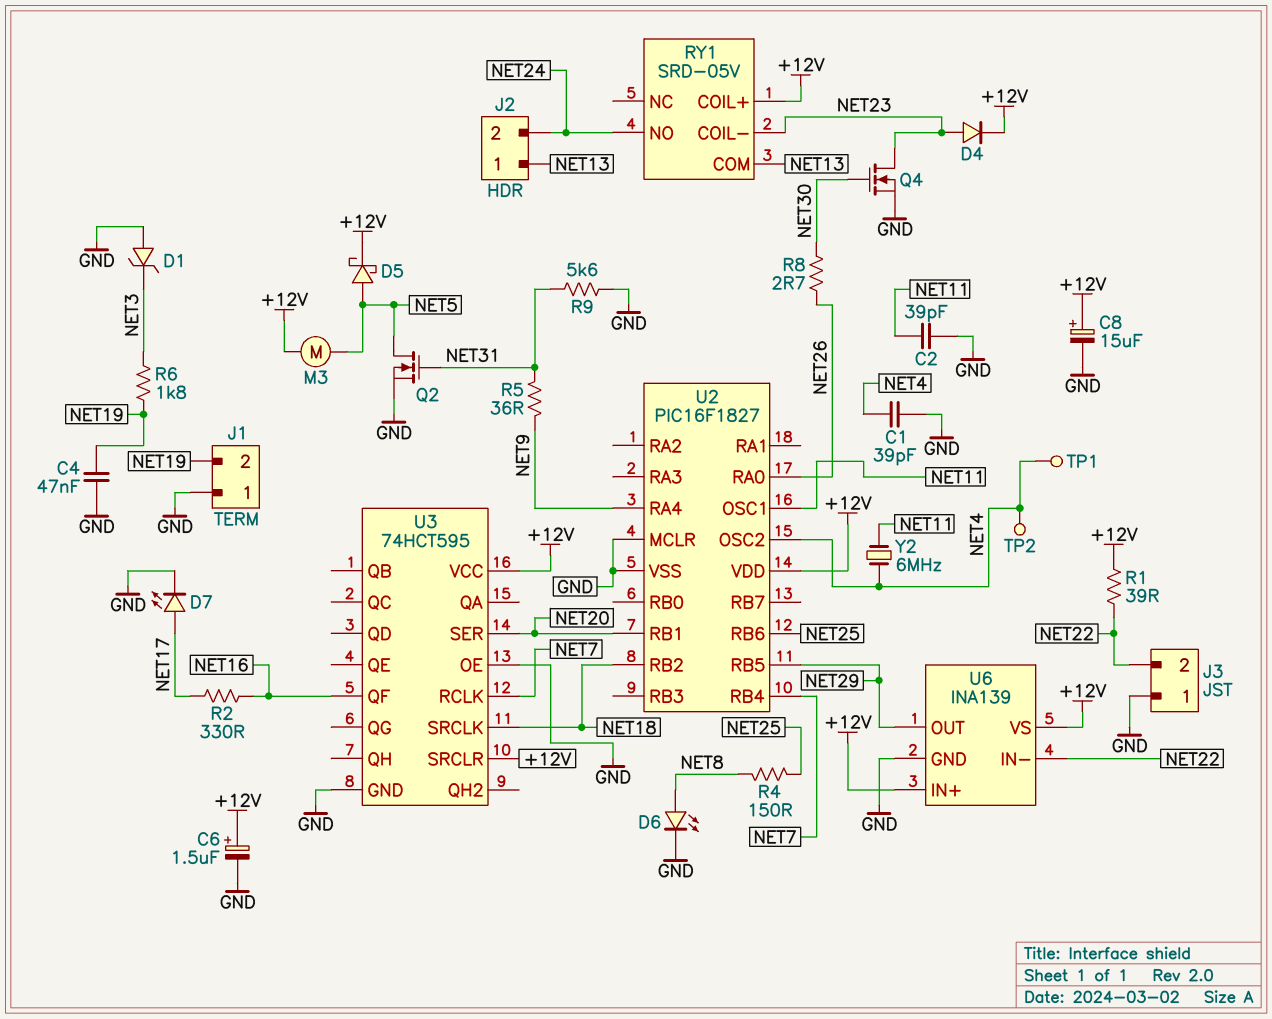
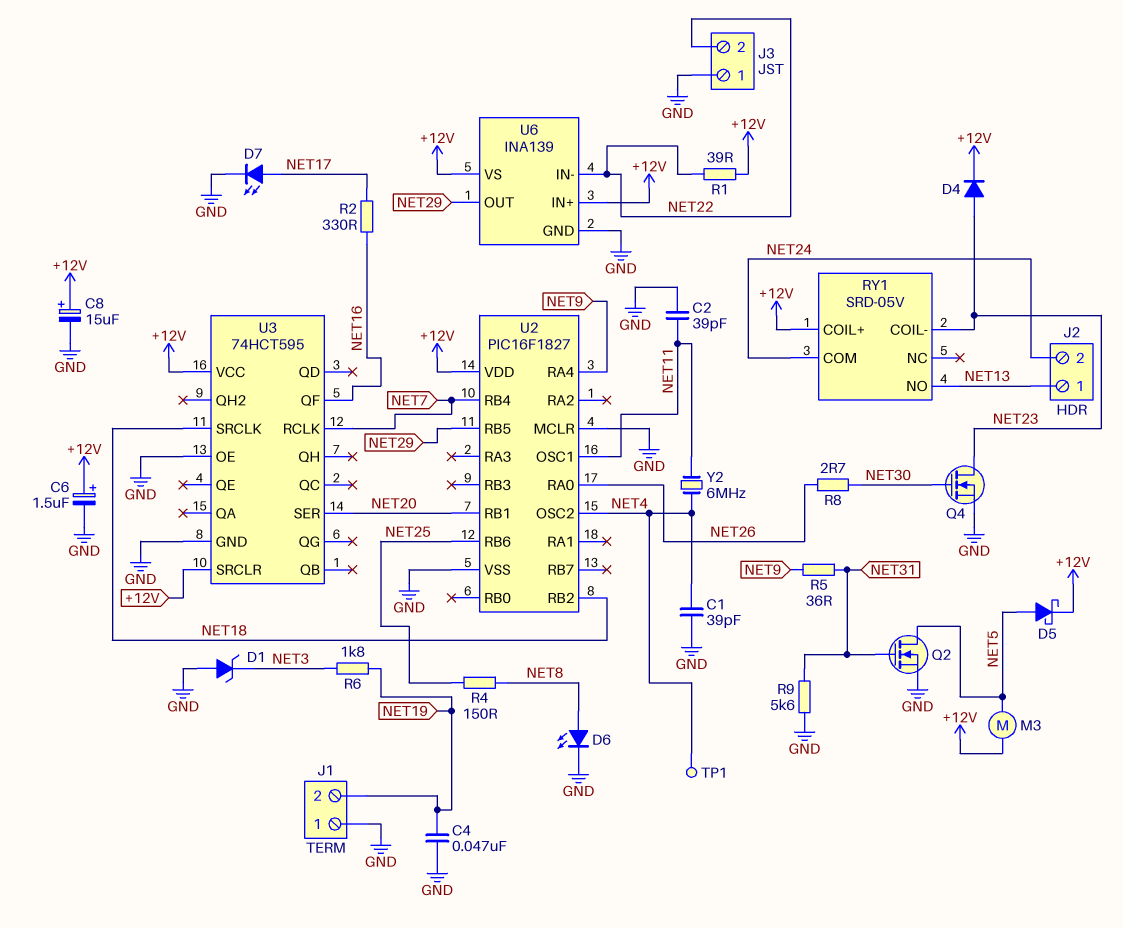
RY1 pin COM: NET13 -> NET24
RY1 pin NO: NET24 -> NET13
TP2: test point (NET4) -> none

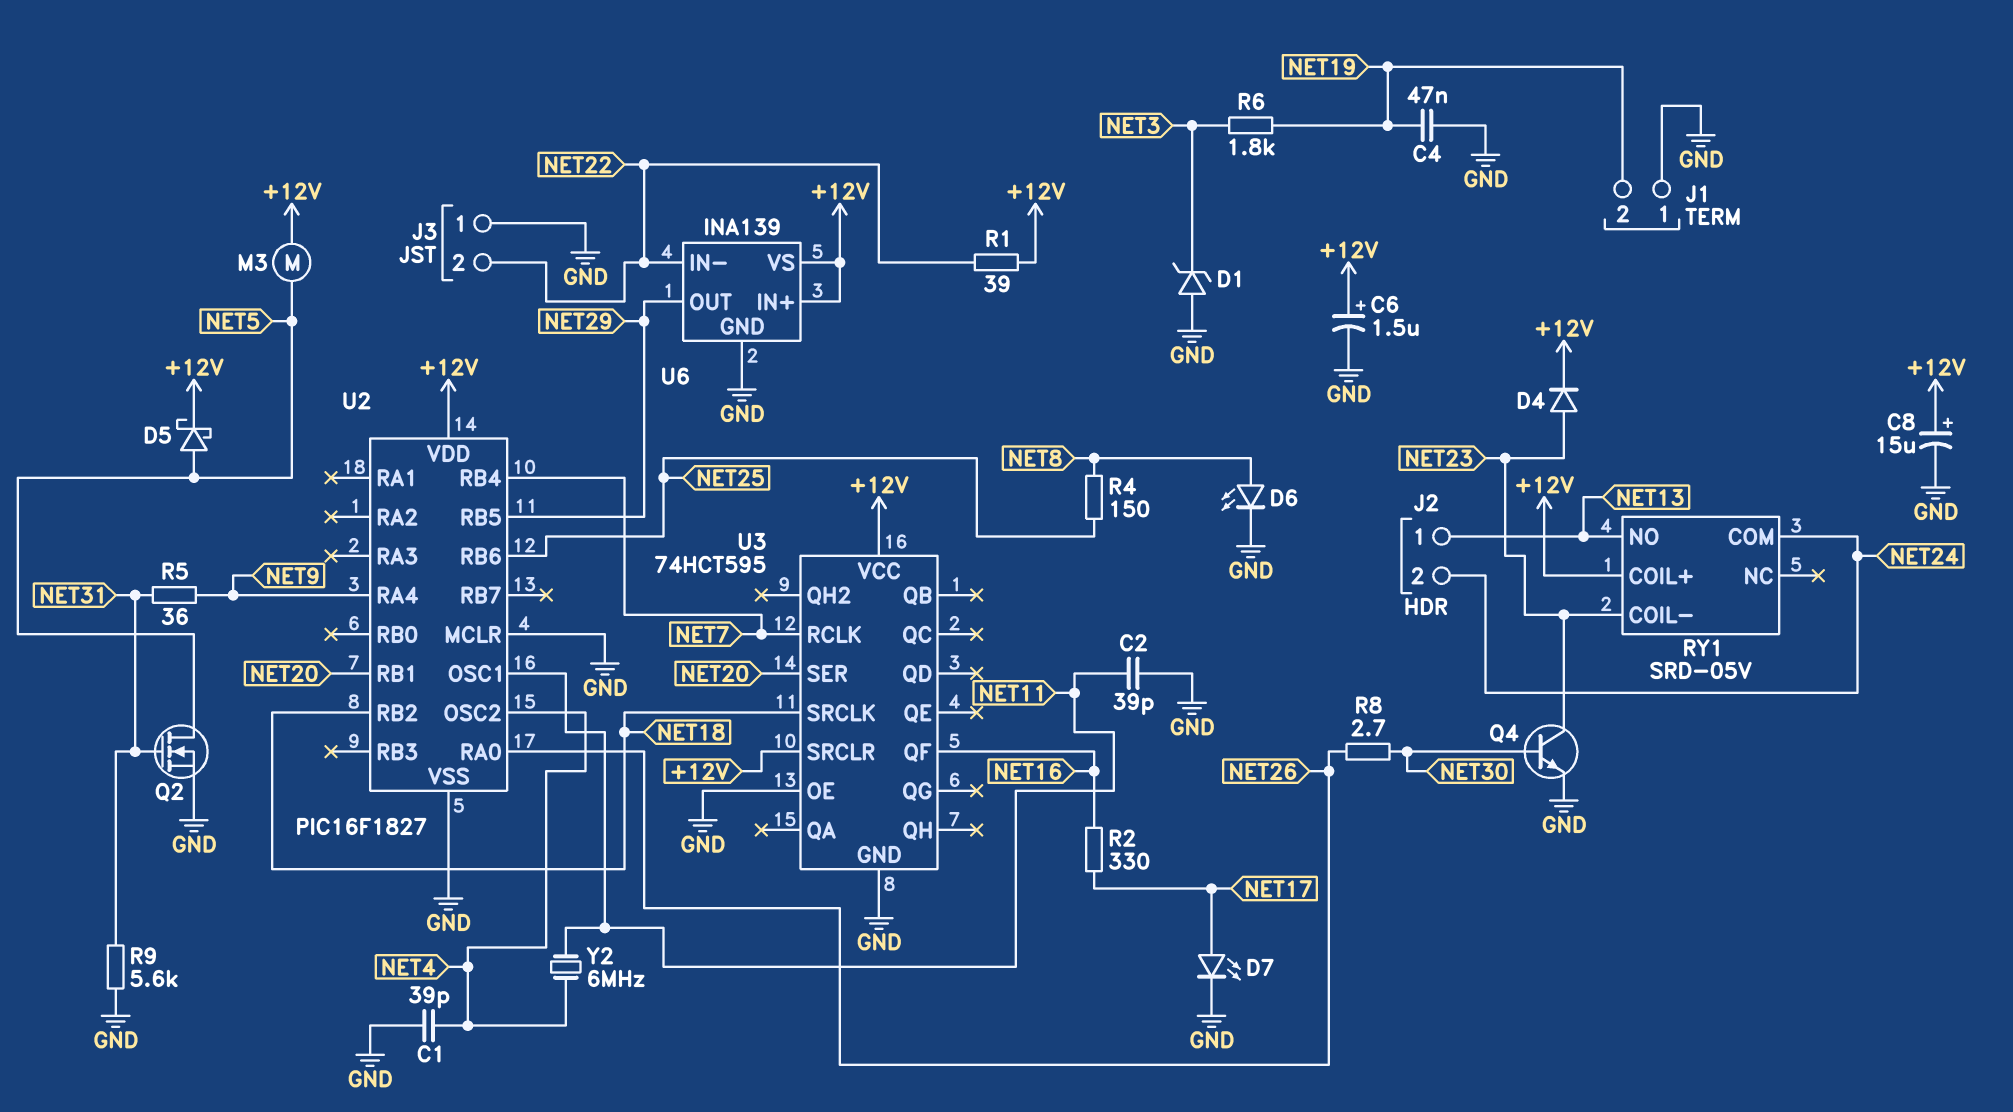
Q4: NMOS (G NET30, D NET23, S GND) -> NPN (B NET30, C NET23, E GND)
TP1: test point (NET4) -> none

